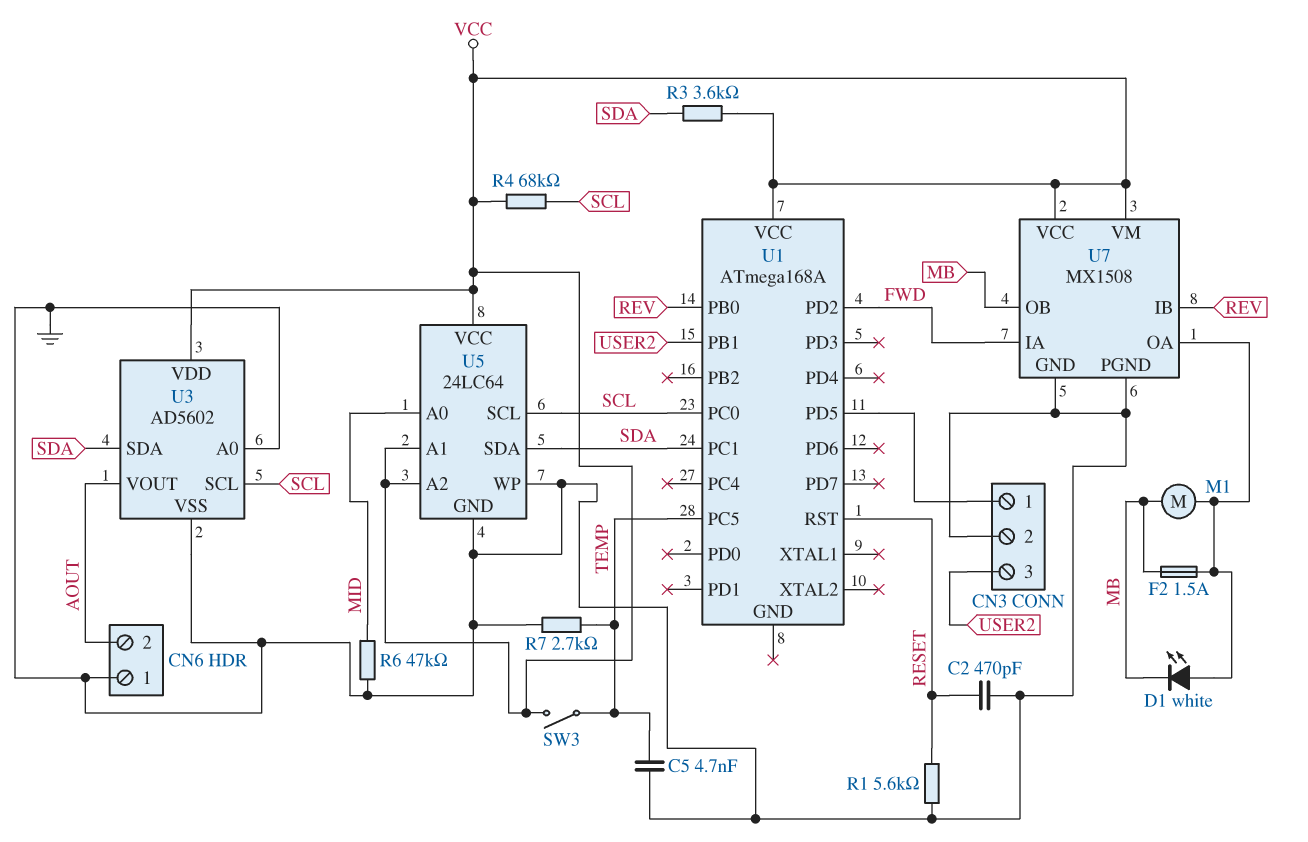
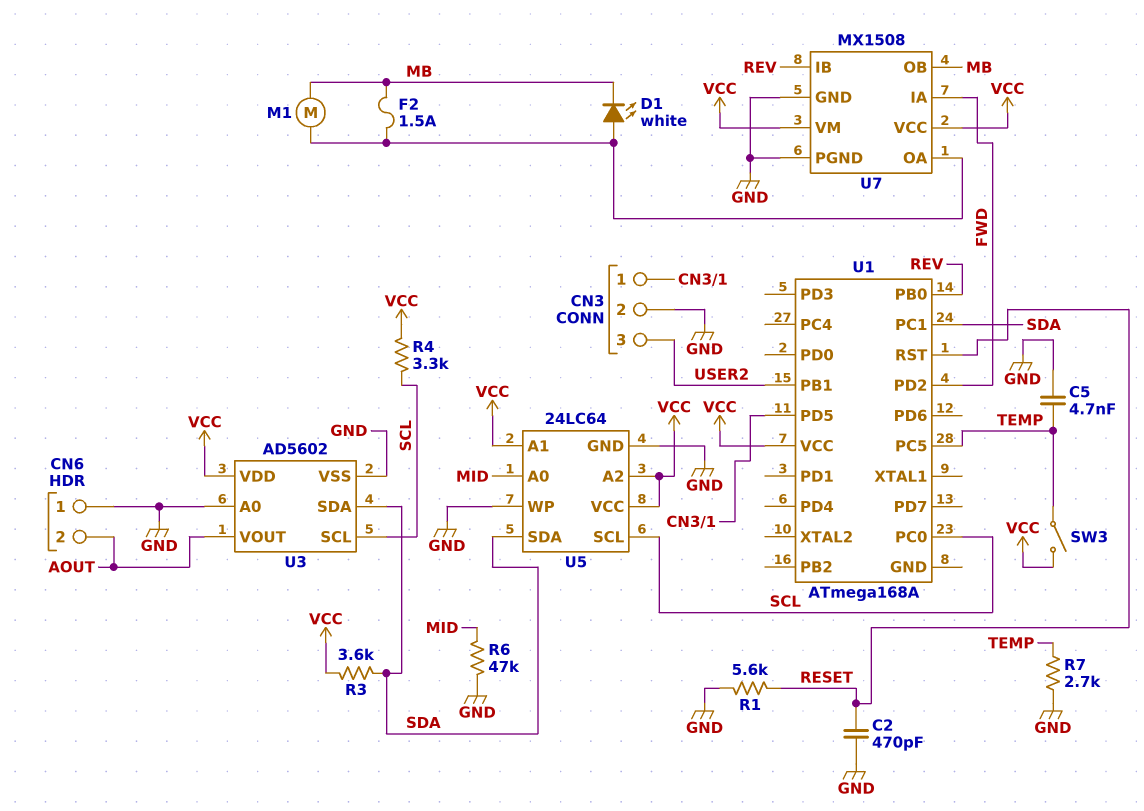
R4: 68k (SCL, VCC) -> 3.3k (SCL, VCC)

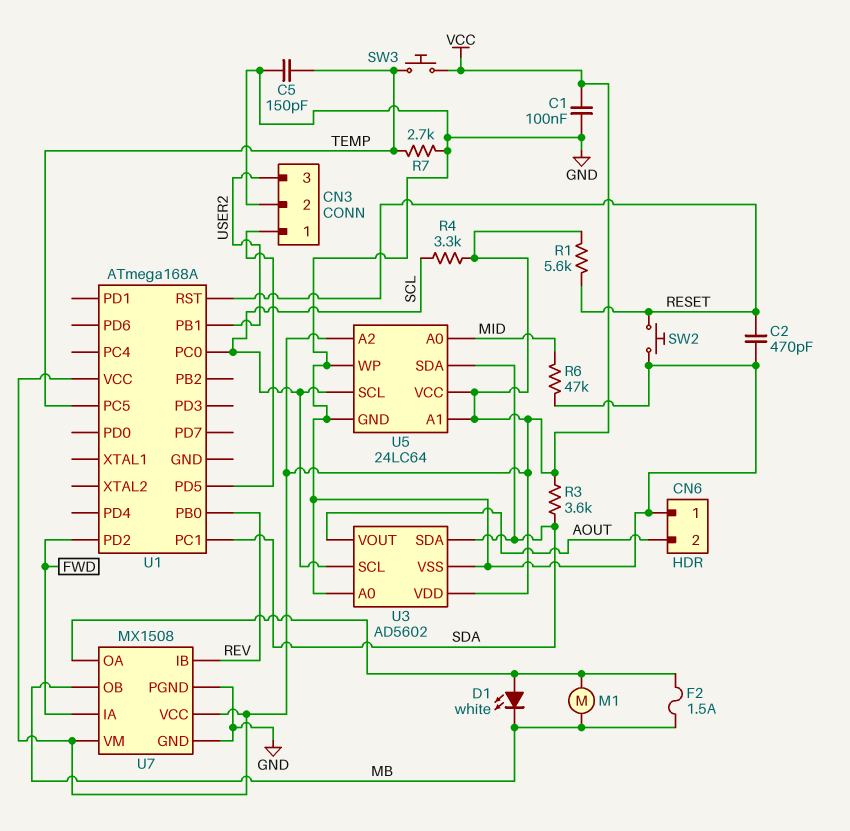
C1: none -> 100nF (GND, VCC)
C5: 4.7nF (GND, TEMP) -> 150pF (GND, TEMP)
R1: 5.6k (GND, RESET) -> 5.6k (RESET, VCC)
SW2: none -> button (GND, RESET)
SW3: switch (TEMP, VCC) -> button (TEMP, VCC)

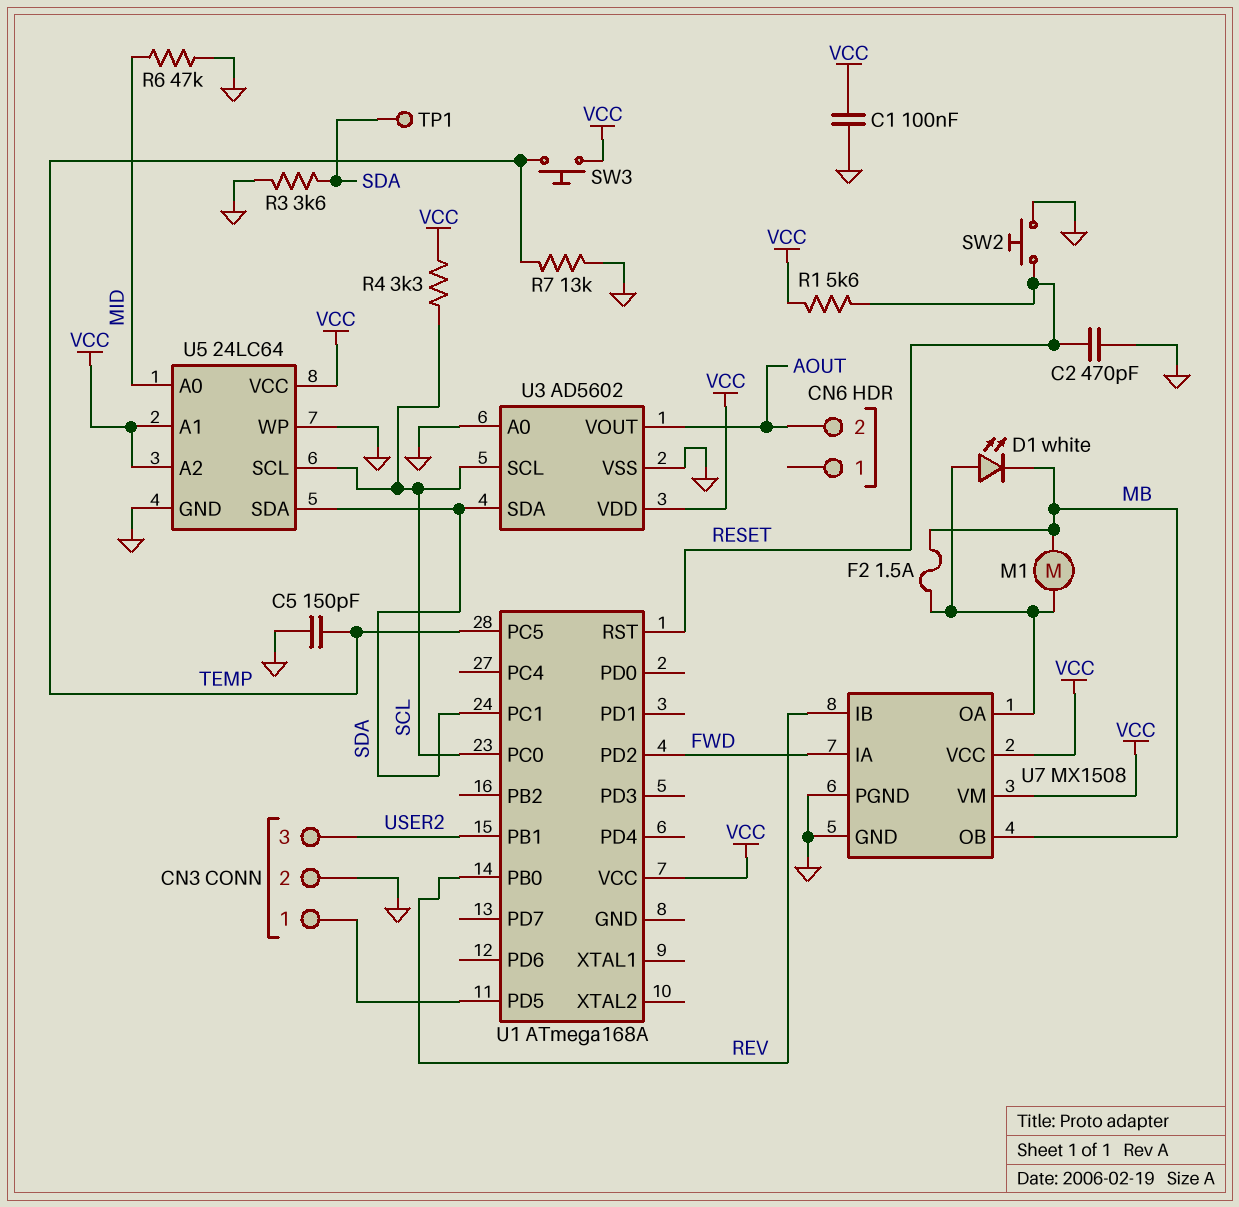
CN6 pin 1: GND -> none
R3: 3.6k (SDA, VCC) -> 3.6k (GND, SDA)
R7: 2.7k (GND, TEMP) -> 13k (GND, TEMP)
TP1: none -> test point (SDA)

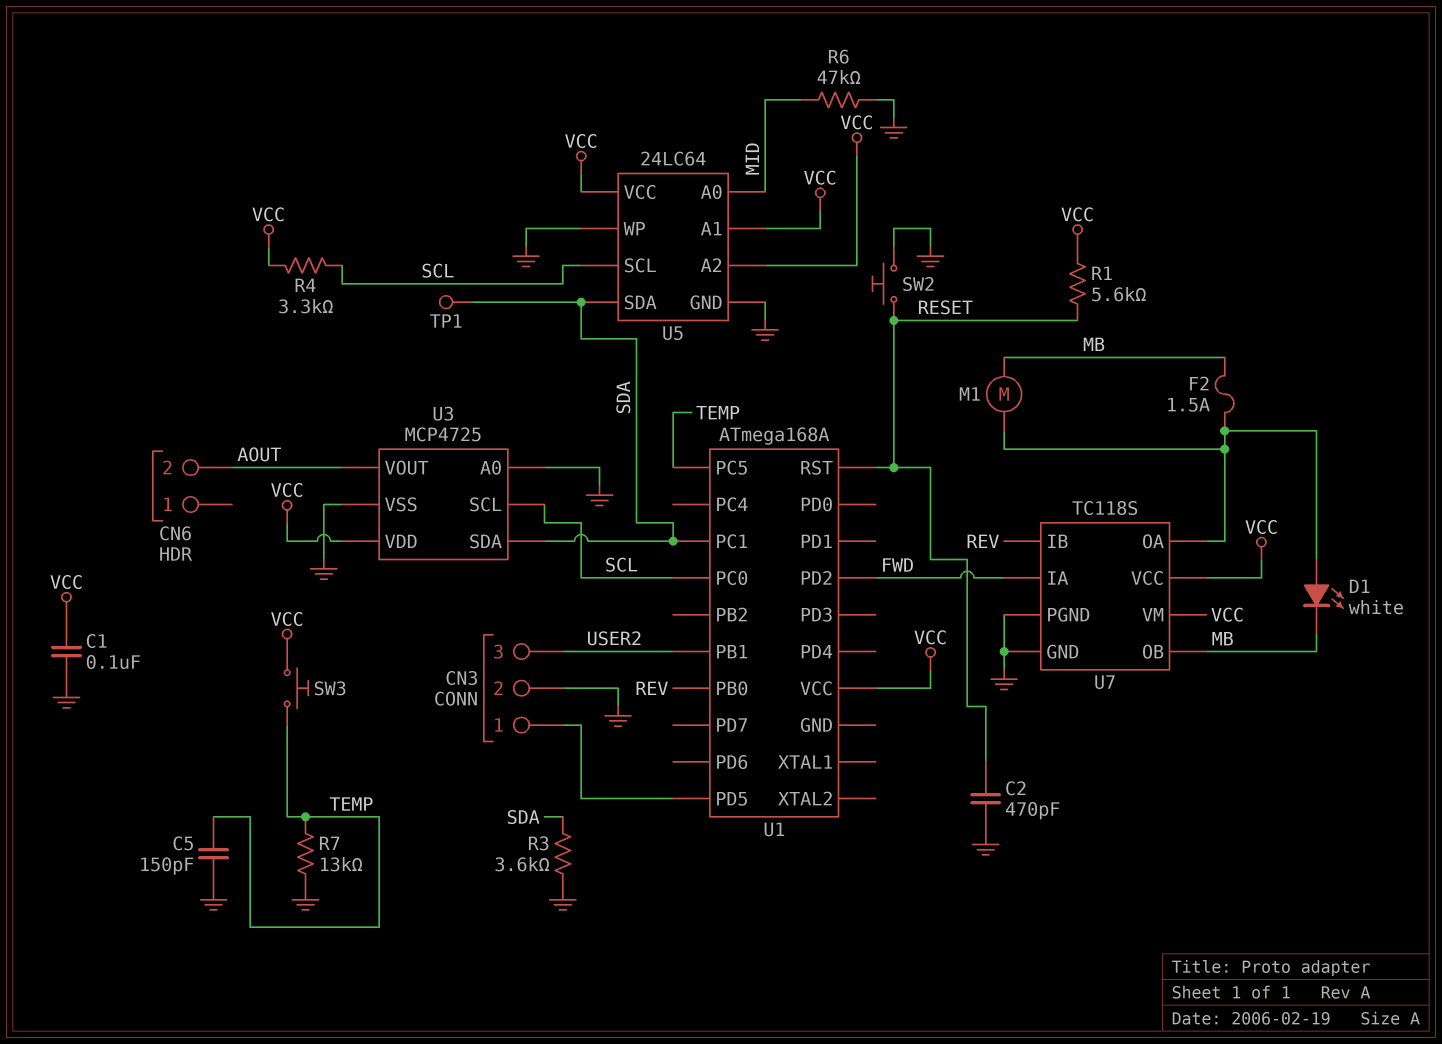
U3: AD5602 -> MCP4725
U7: MX1508 -> TC118S

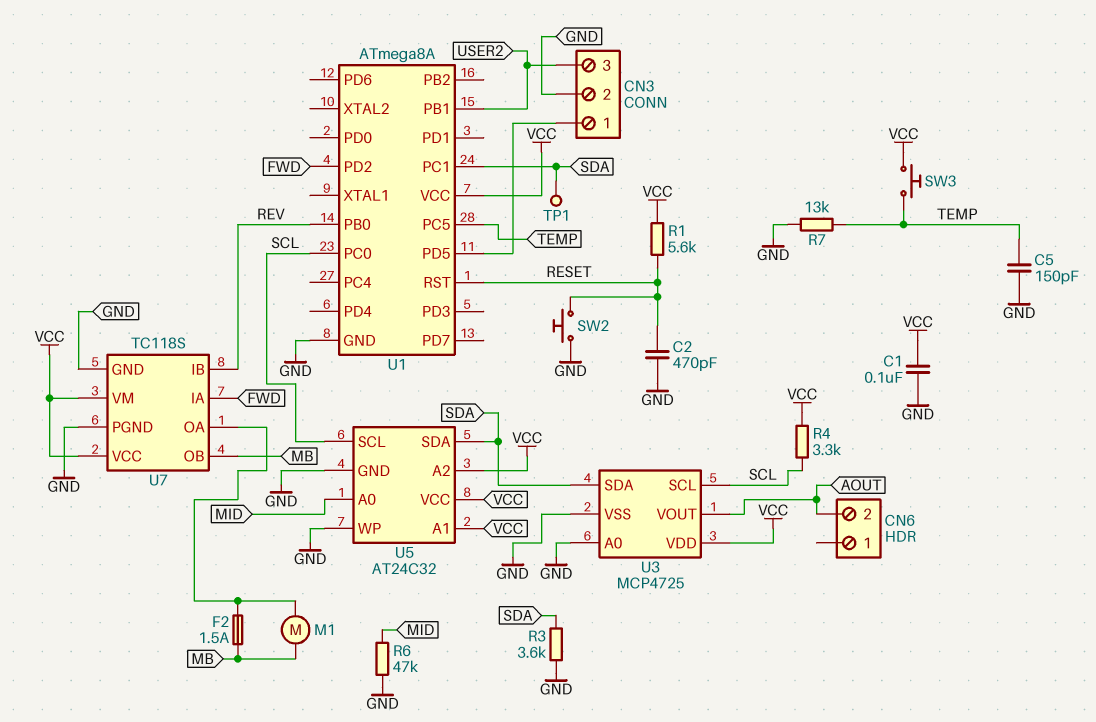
D1: LED white (A U7/OA, K MB) -> none
U1: ATmega168A -> ATmega8A
U1 pin GND: none -> GND
U5: 24LC64 -> AT24C32

